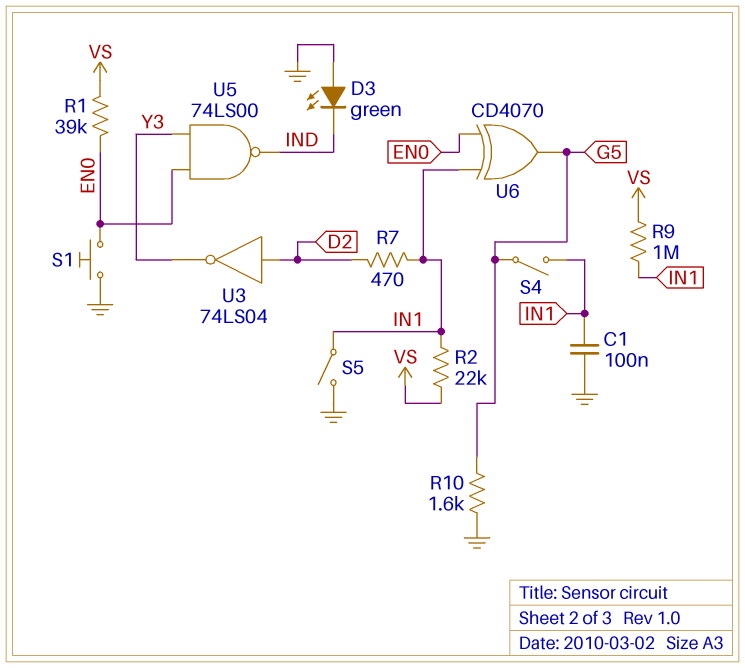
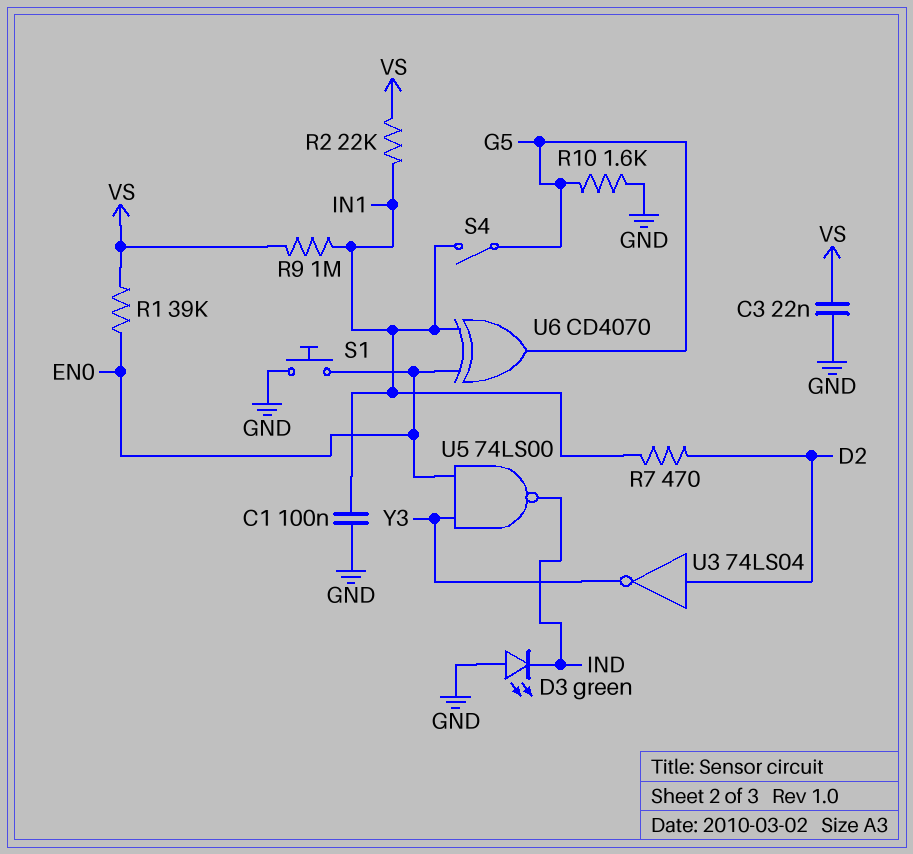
C3: none -> 22nF (GND, VS)
S5: switch (GND, IN1) -> none

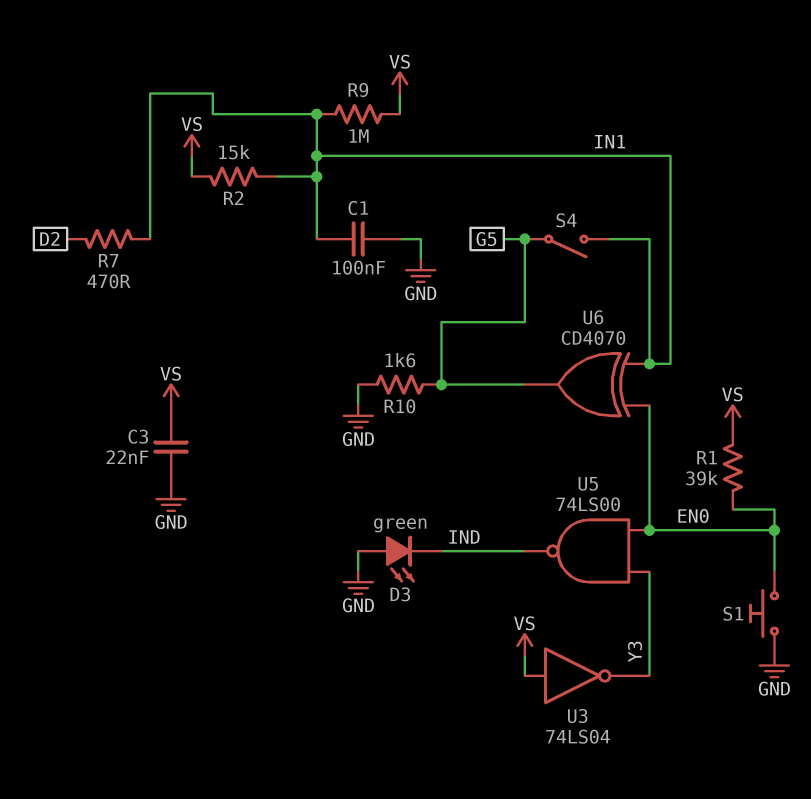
R2: 22k (IN1, VS) -> 15k (IN1, VS)
U3: NOT 74LS04 (in D2, out Y3) -> NOT 74LS04 (in VS, out Y3)

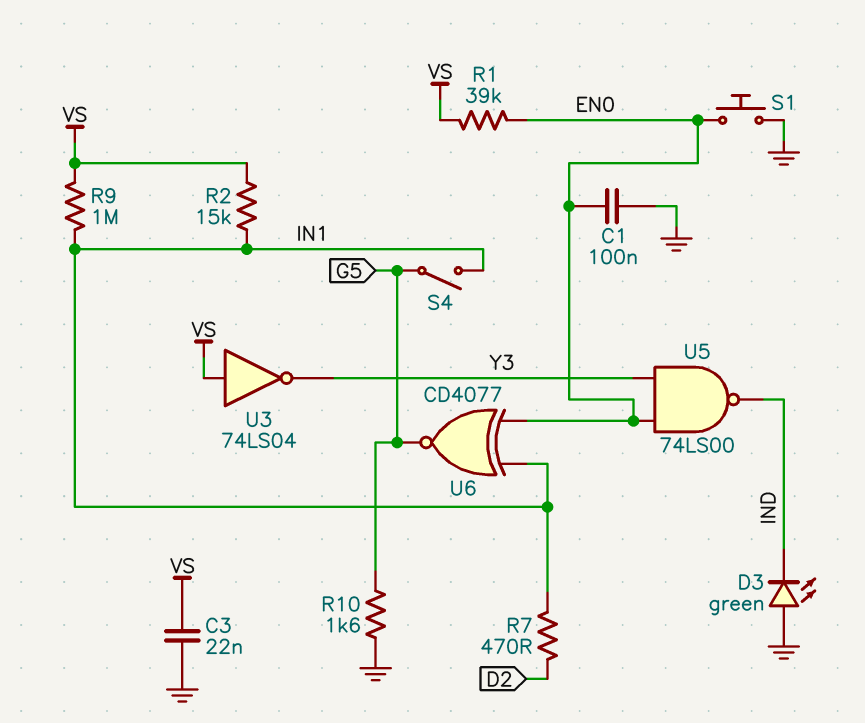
C1: 100nF (GND, IN1) -> 100nF (EN0, GND)
U6: XOR CD4070 (in EN0, in IN1, out G5) -> XNOR CD4077 (in EN0, in IN1, out G5)

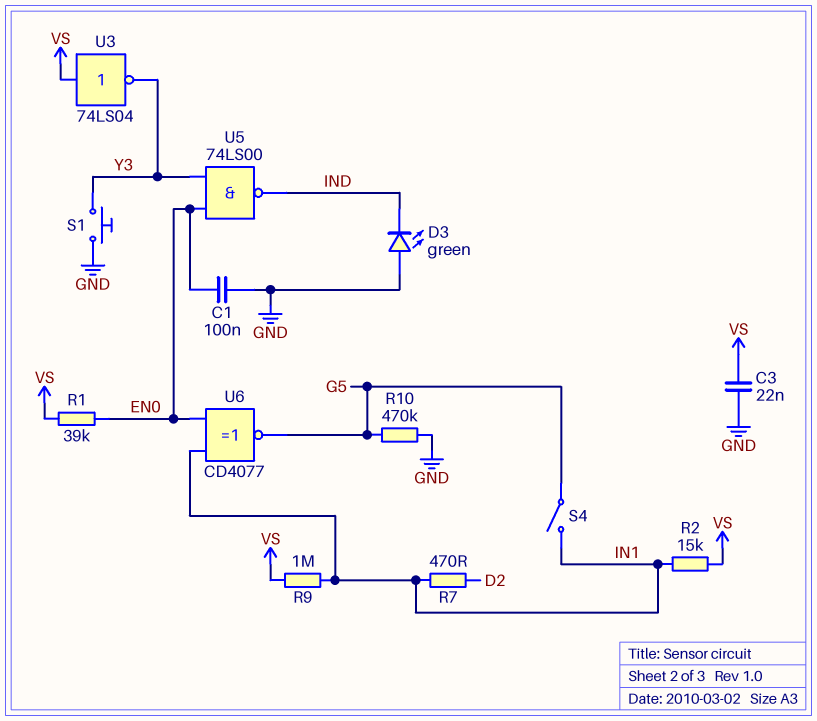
R10: 1.6k (G5, GND) -> 470k (G5, GND)
S1: button (EN0, GND) -> button (GND, Y3)

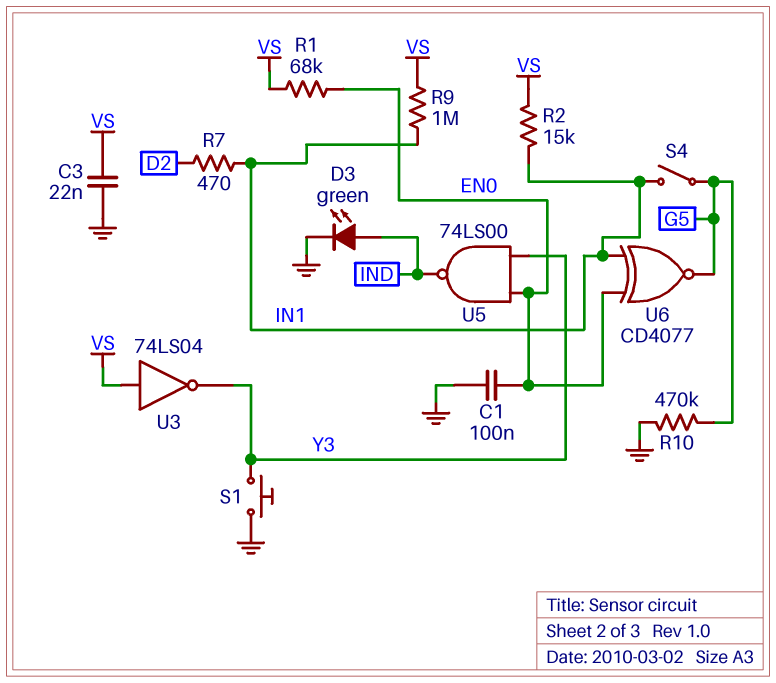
D3: LED green (A GND, K IND) -> LED green (A IND, K GND)
R1: 39k (EN0, VS) -> 68k (EN0, VS)

